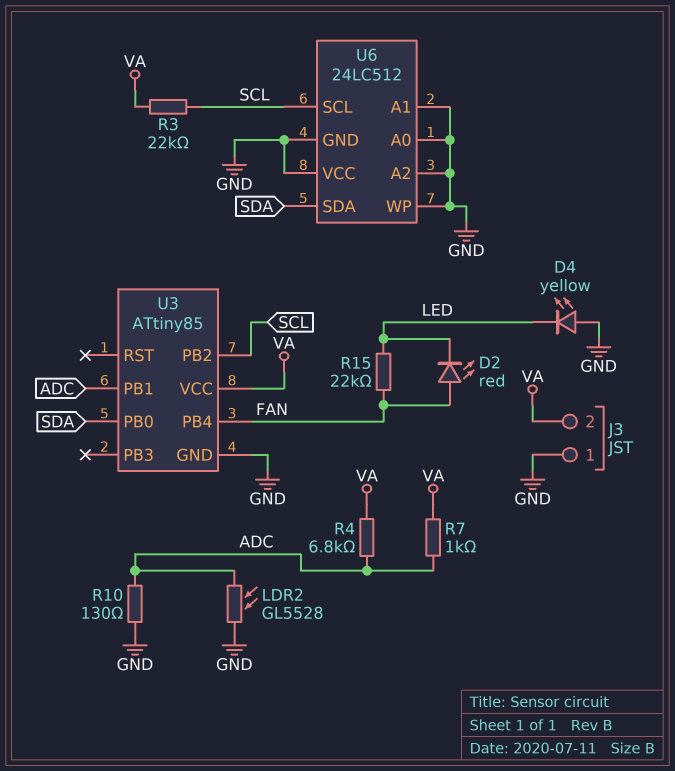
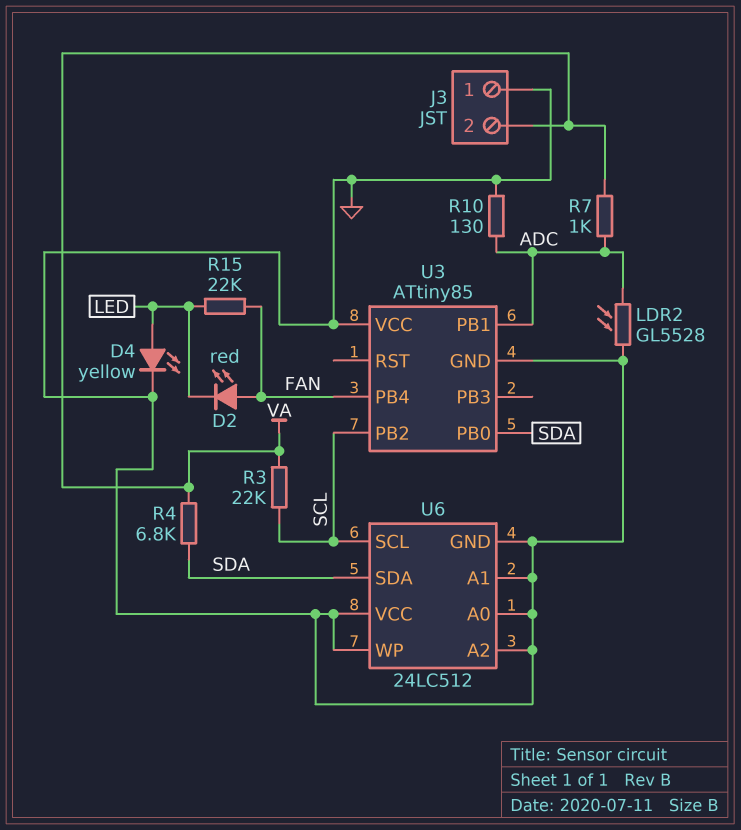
D4: LED yellow (A GND, K LED) -> LED yellow (A LED, K GND)
R4: 6.8k (ADC, VA) -> 6.8k (SDA, VA)
U3 pin VCC: VA -> GND

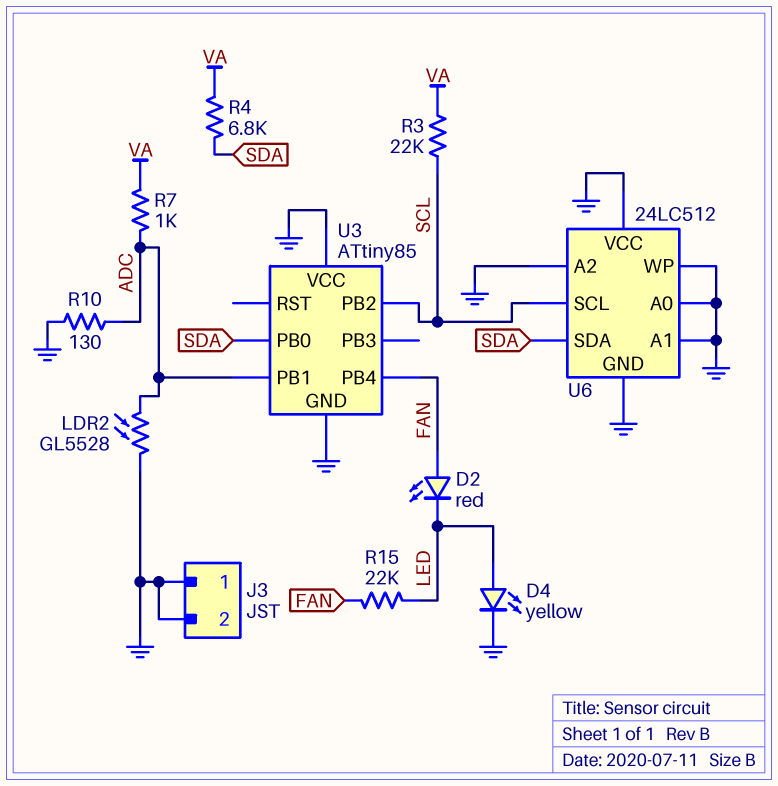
J3 pin 2: VA -> GND

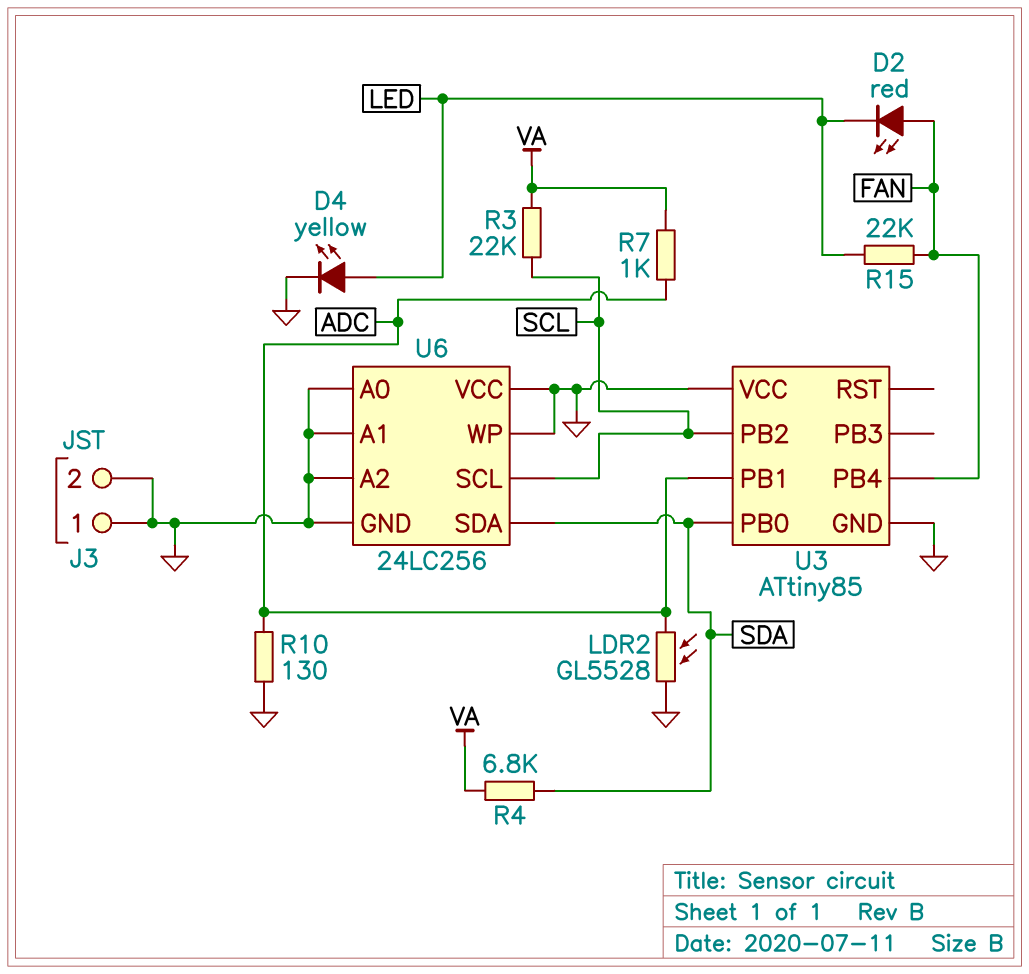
U6: 24LC512 -> 24LC256

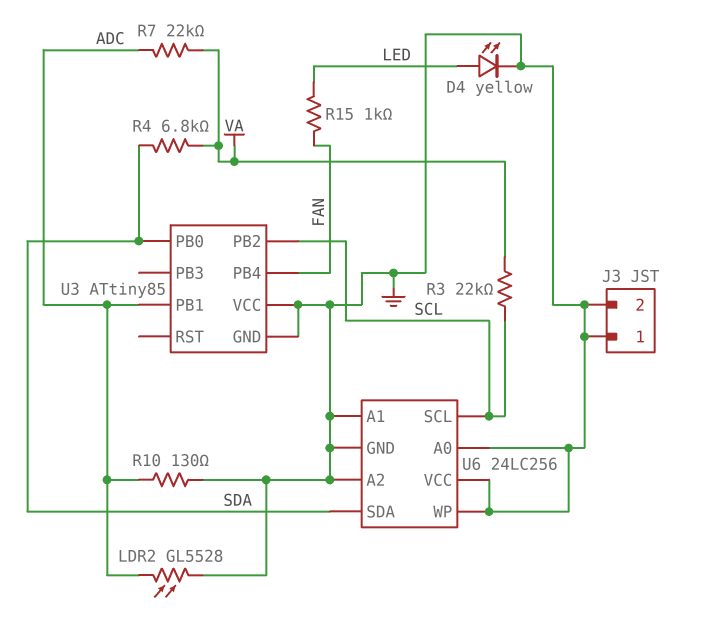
D2: LED red (A FAN, K LED) -> none
R7: 1k (ADC, VA) -> 22k (ADC, VA)
R15: 22k (FAN, LED) -> 1k (FAN, LED)

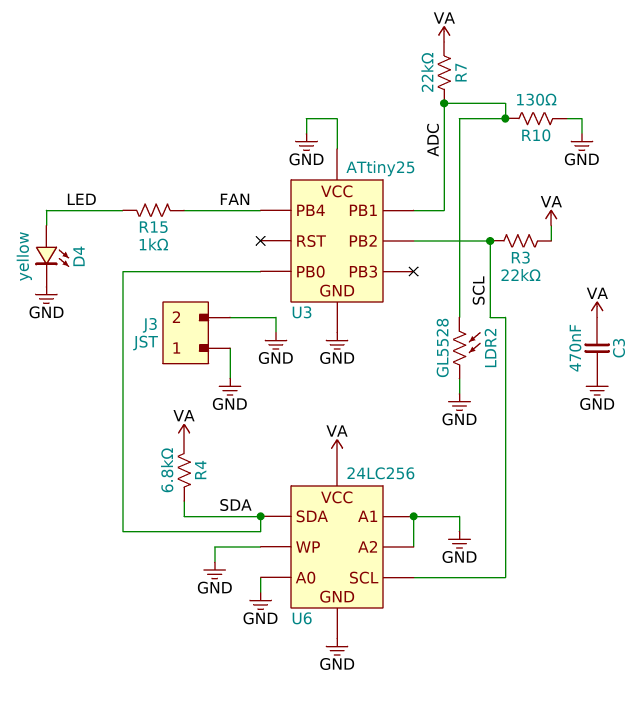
C3: none -> 470nF (GND, VA)
U3: ATtiny85 -> ATtiny25
U6 pin VCC: GND -> VA

